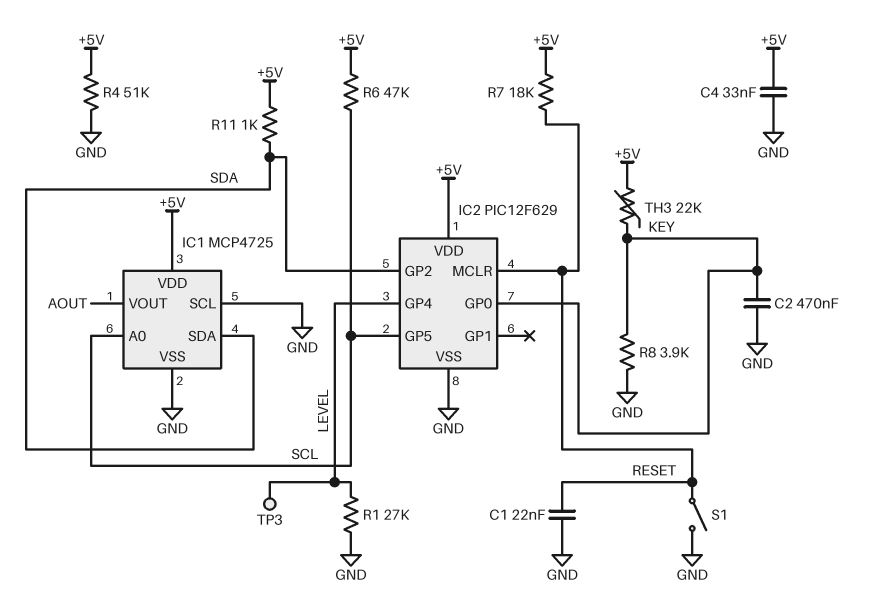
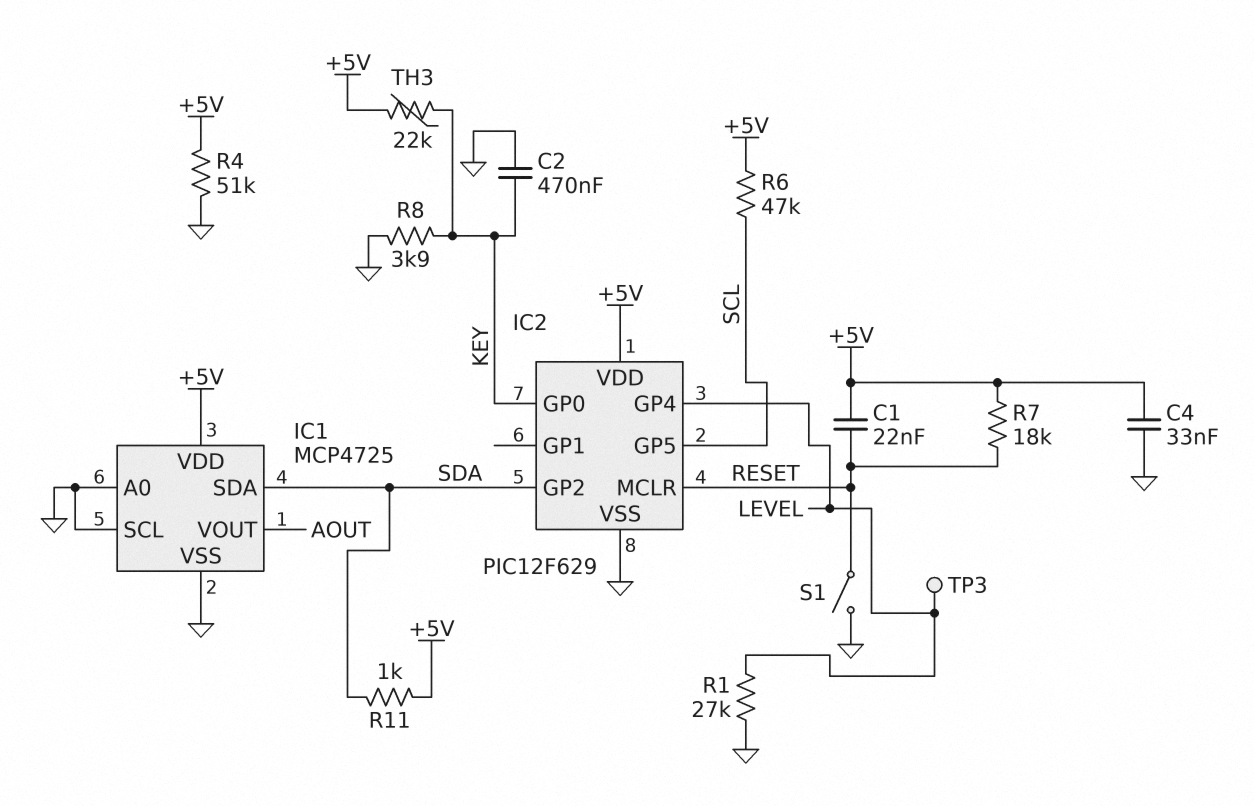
C1: 22nF (GND, RESET) -> 22nF (+5V, RESET)
IC1 pin A0: SCL -> GND

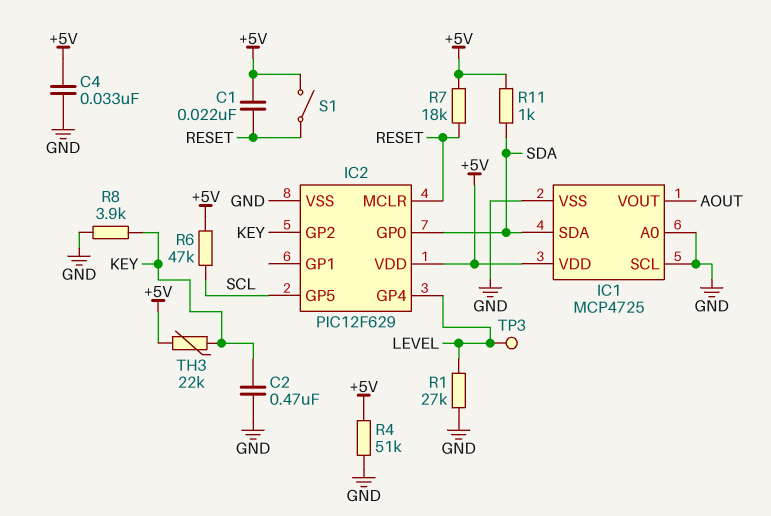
IC2 pin GP0: KEY -> SDA
IC2 pin GP2: SDA -> KEY
S1: switch (GND, RESET) -> switch (+5V, RESET)

